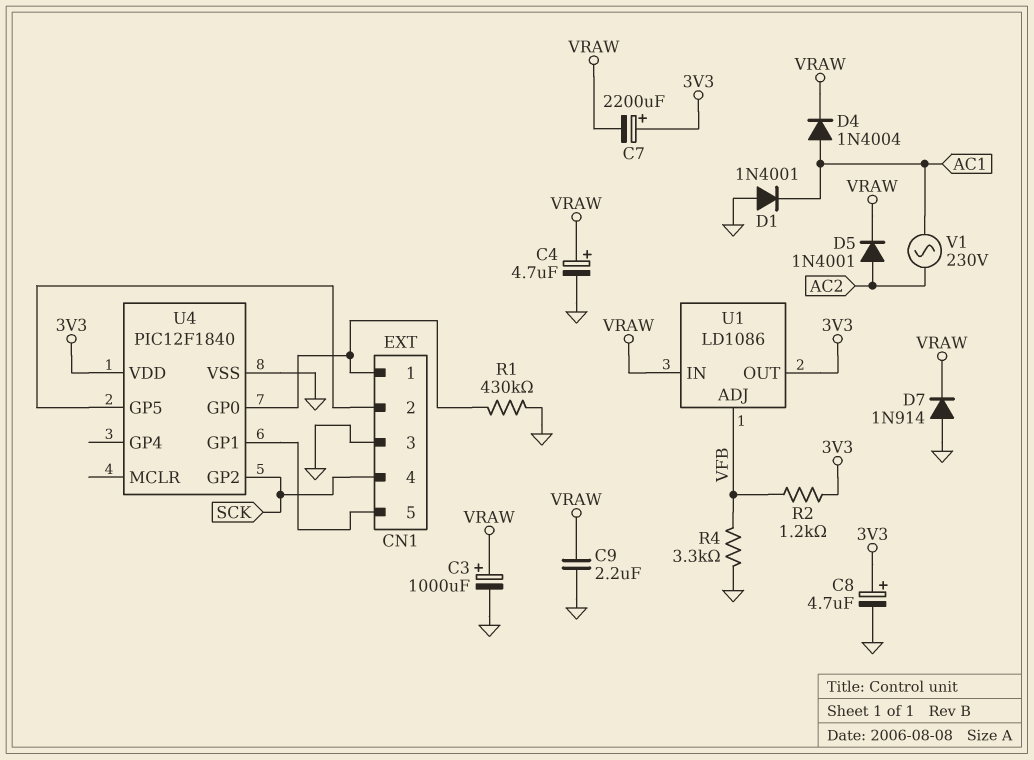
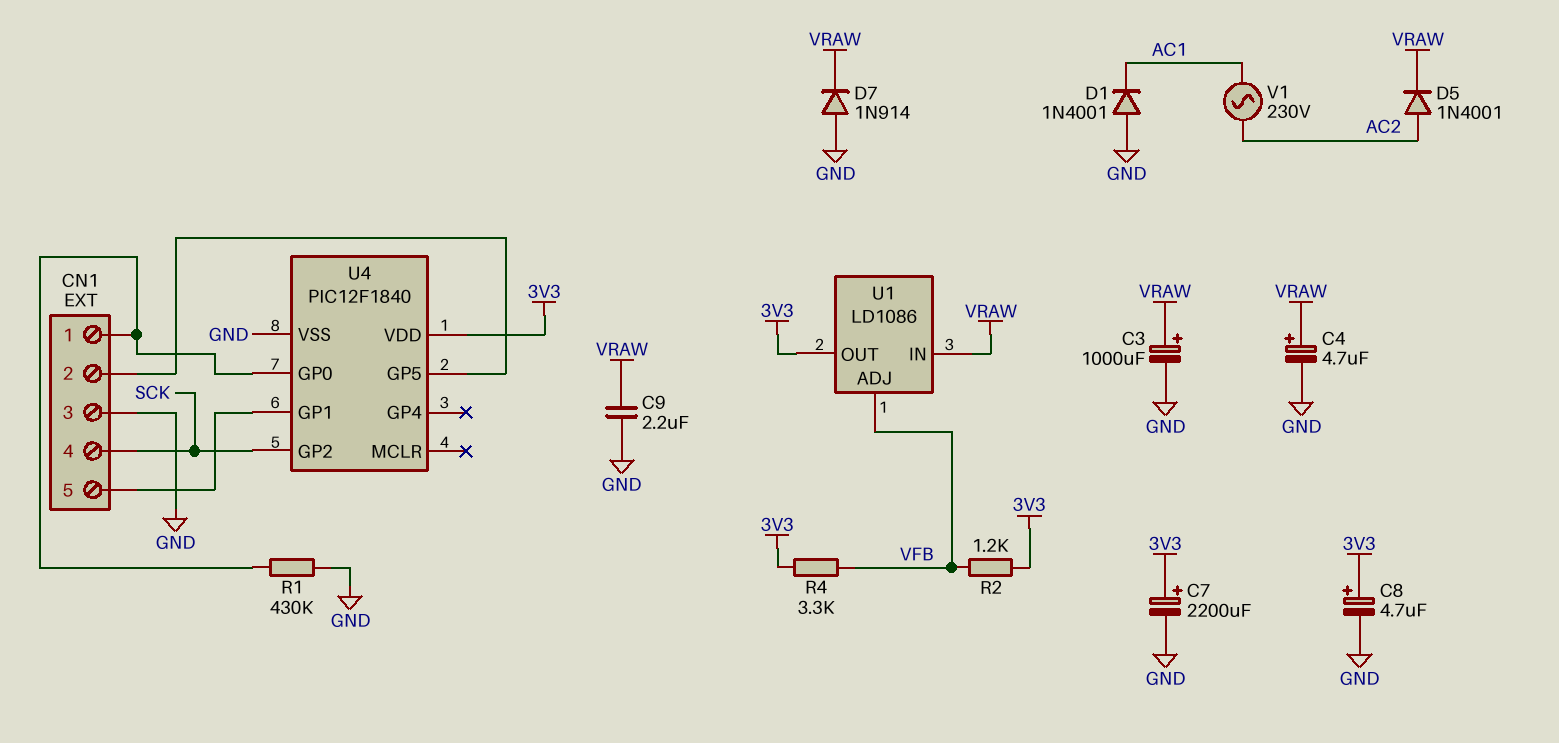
C7: 2200uF (plus 3V3, minus VRAW) -> 2200uF (plus 3V3, minus GND)
D4: diode 1N4004 (A AC1, K VRAW) -> none
R4: 3.3k (GND, VFB) -> 3.3k (3V3, VFB)

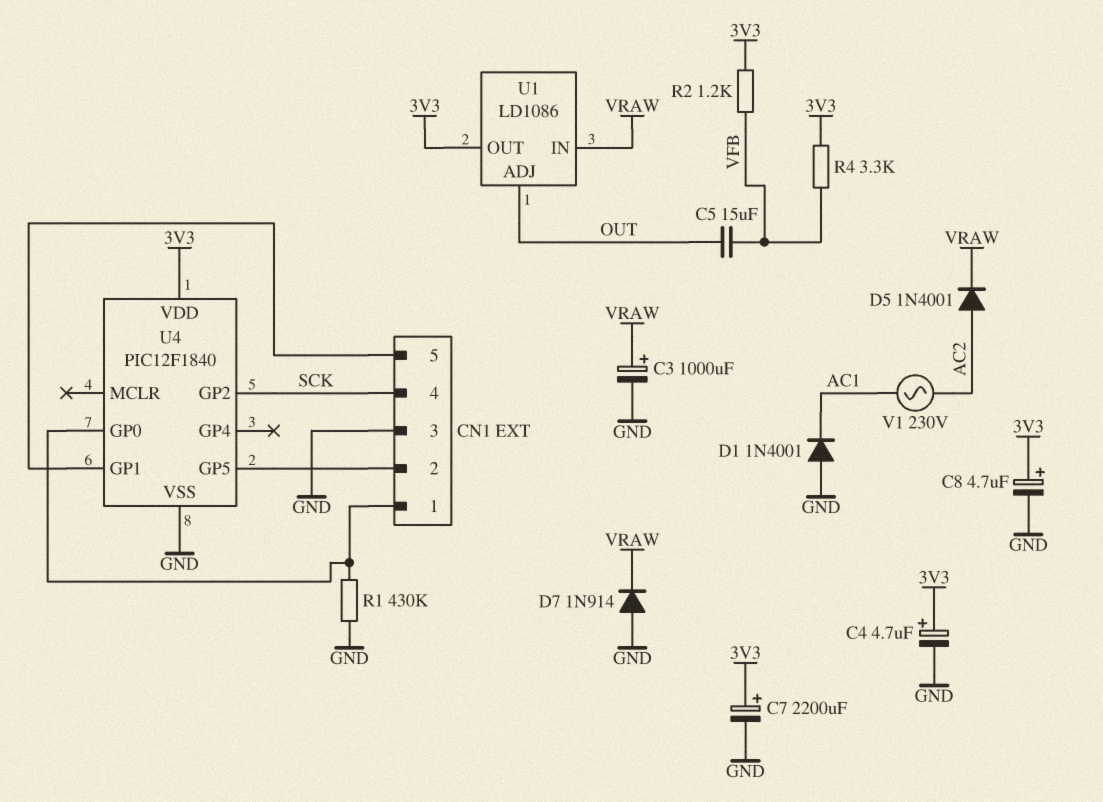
C4: 4.7uF (plus VRAW, minus GND) -> 4.7uF (plus 3V3, minus GND)
C5: none -> 15uF (OUT, VFB)
C9: 2.2uF (GND, VRAW) -> none
U1 pin ADJ: VFB -> OUT

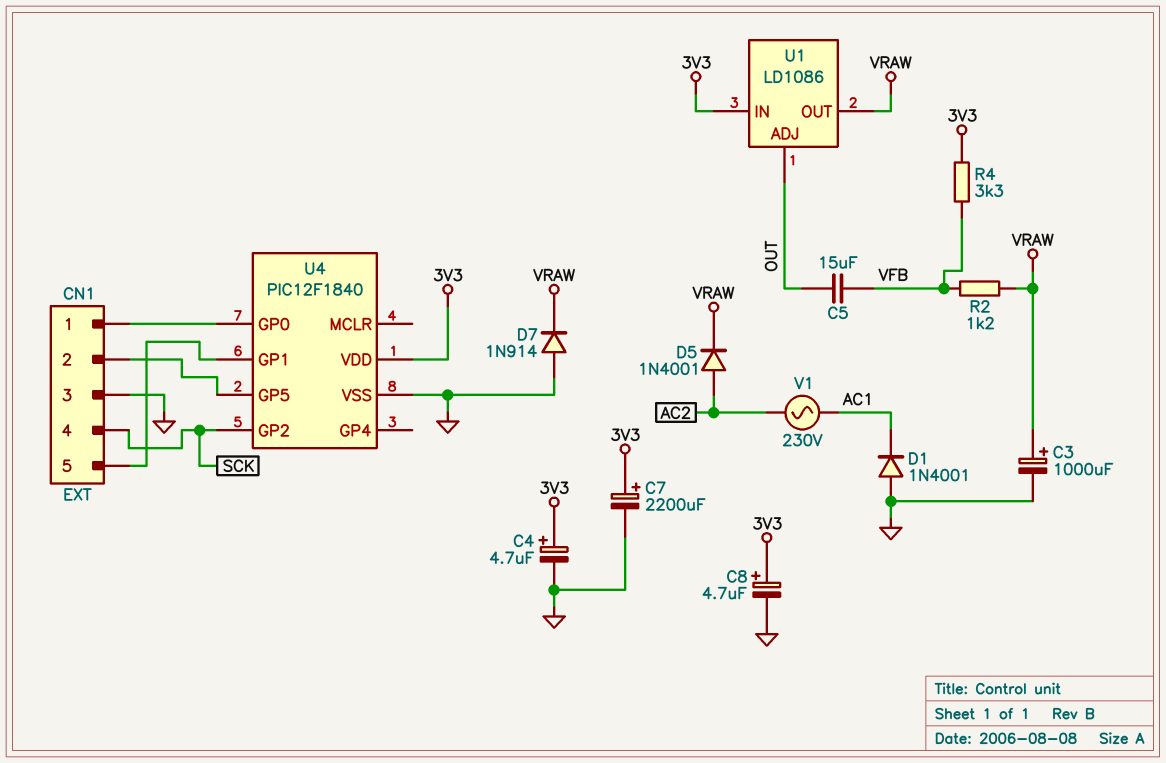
R1: 430k (CN1/1, GND) -> none
R2: 1.2k (3V3, VFB) -> 1.2k (VFB, VRAW)
U1 pin IN: VRAW -> 3V3
U1 pin OUT: 3V3 -> VRAW

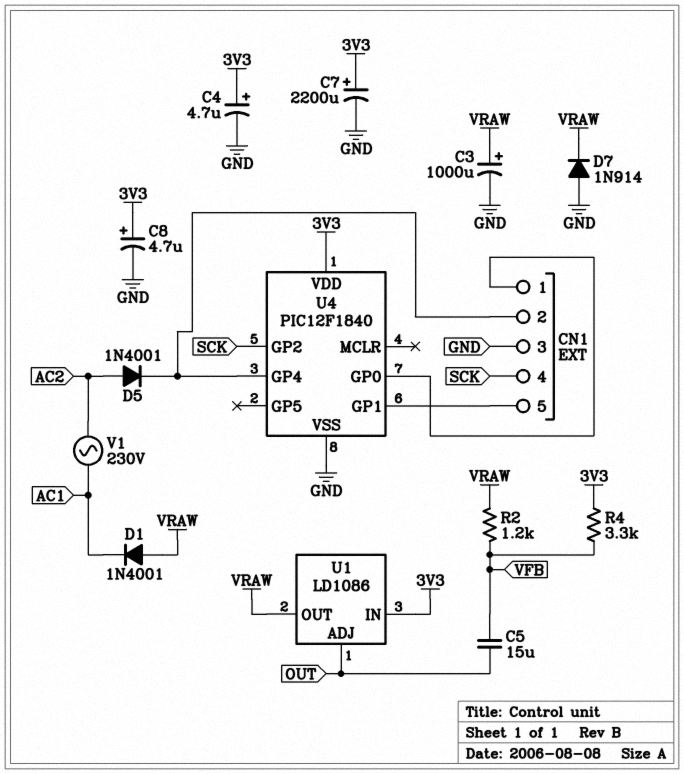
D1: diode 1N4001 (A GND, K AC1) -> diode 1N4001 (A VRAW, K AC1)
D5: diode 1N4001 (A AC2, K VRAW) -> diode 1N4001 (A AC2, K CN1/2)
U4 pin GP4: none -> CN1/2
U4 pin GP5: CN1/2 -> none

